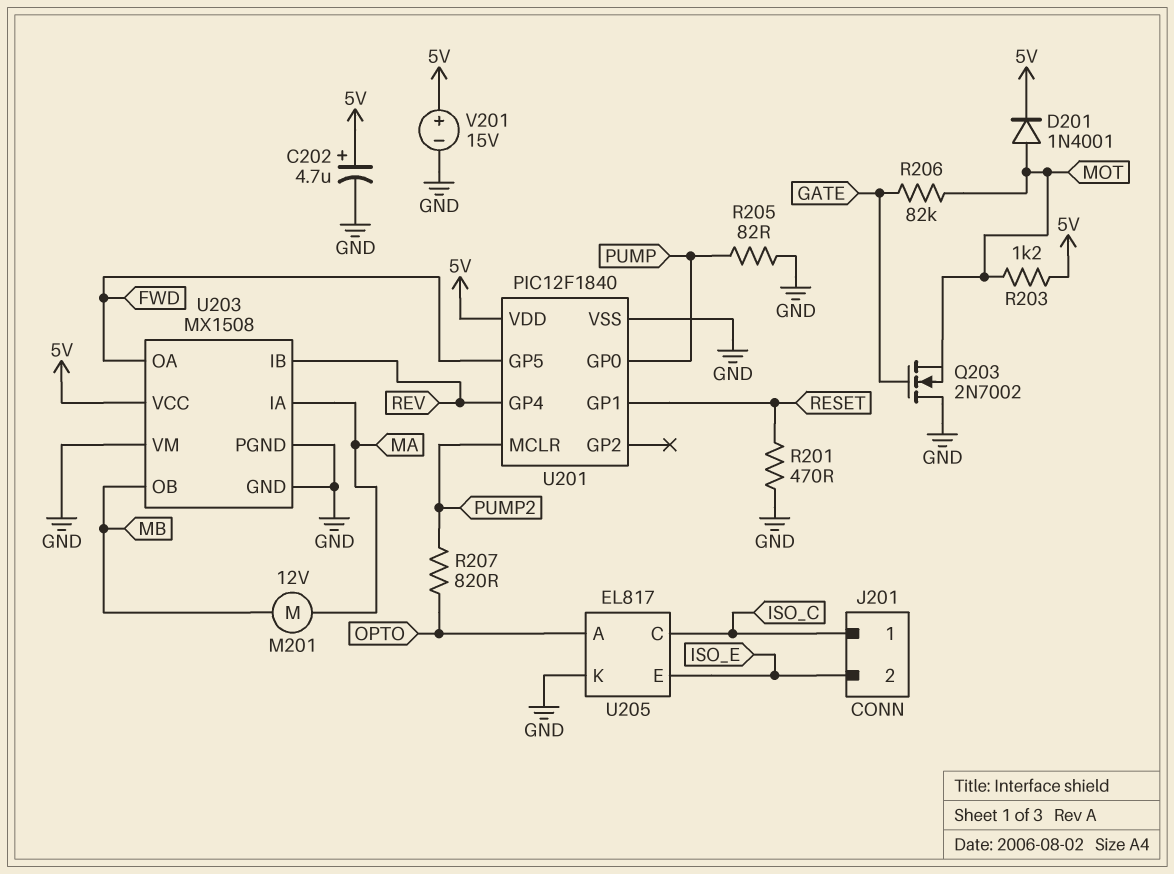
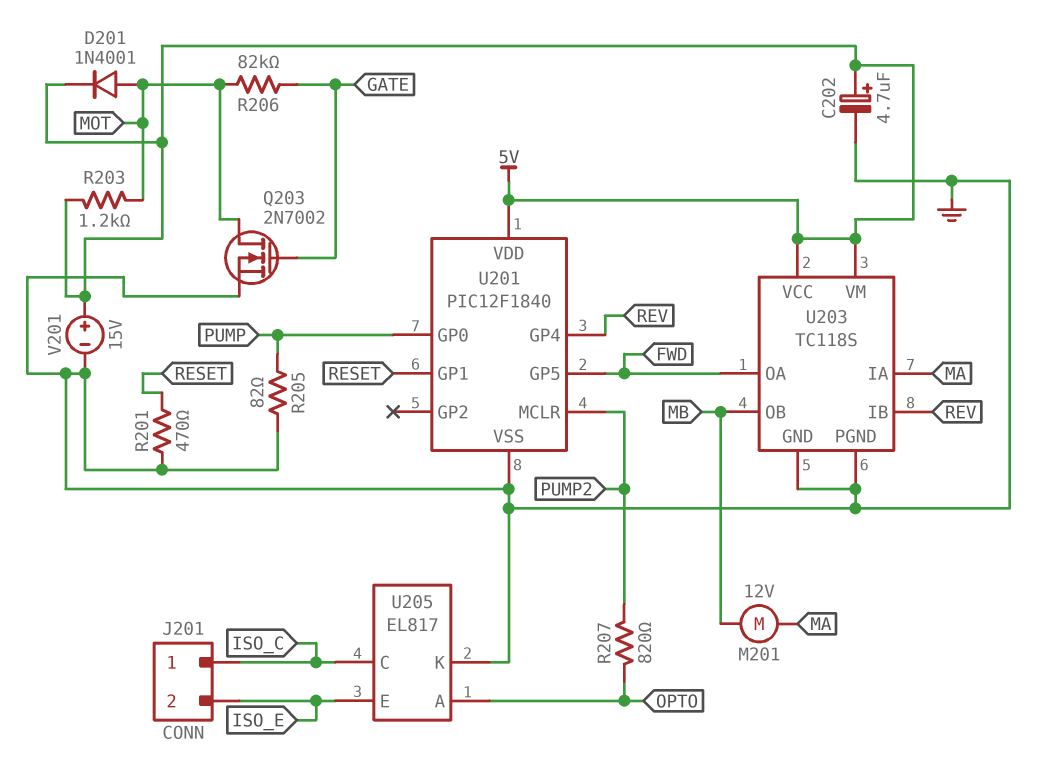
Q203: NMOS 2N7002 (G GATE, D GND, S MOT) -> NMOS 2N7002 (G GATE, D MOT, S GND)
U203: MX1508 -> TC118S
U203 pin VM: GND -> 5V

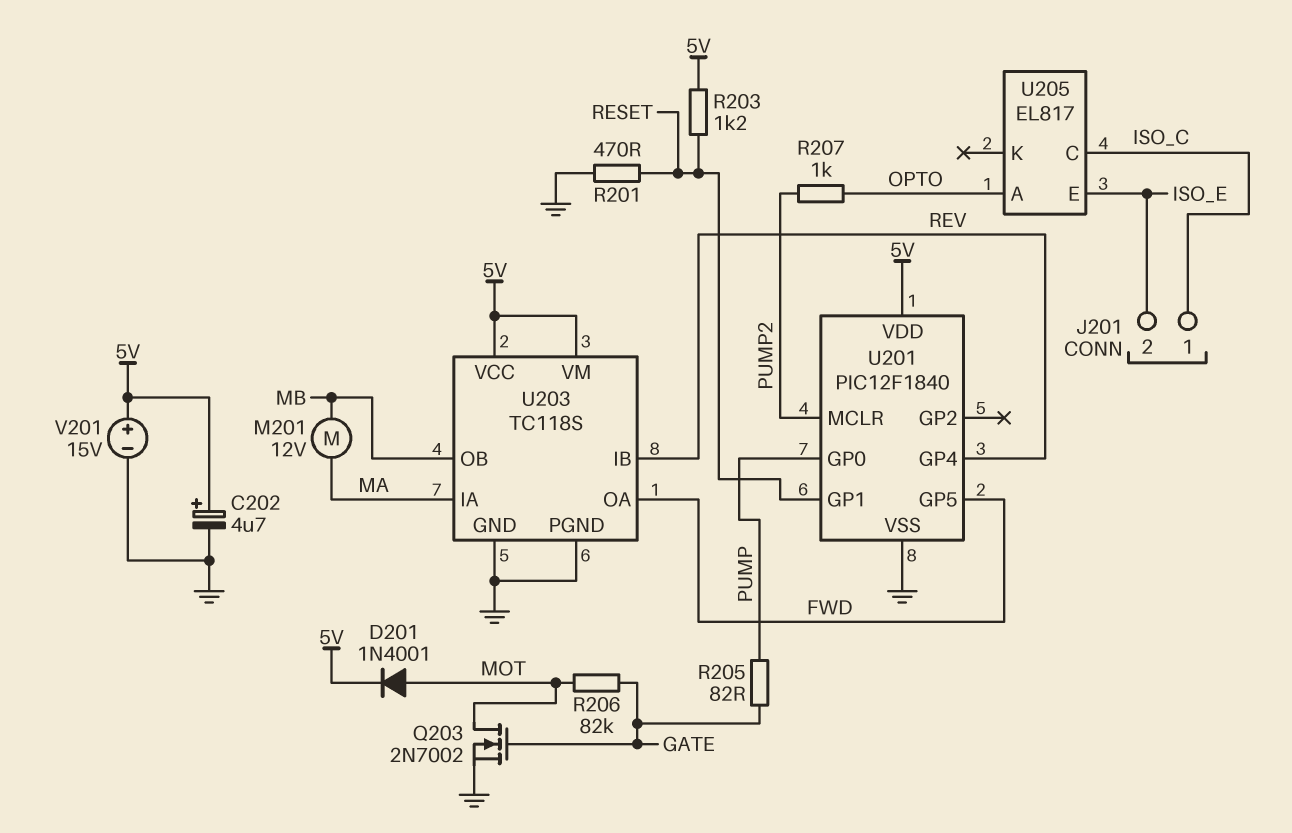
R203: 1.2k (5V, MOT) -> 1.2k (5V, RESET)
R205: 82 (GND, PUMP) -> 82 (GATE, PUMP)
R207: 820 (OPTO, PUMP2) -> 1k (OPTO, PUMP2)
U205 pin K: GND -> none

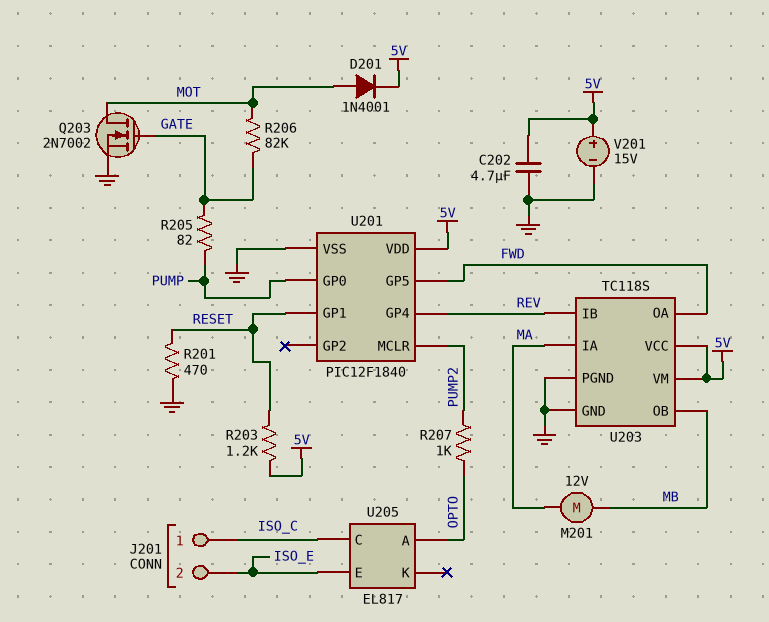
C202: 4.7uF (plus 5V, minus GND) -> 4.7uF (5V, GND)

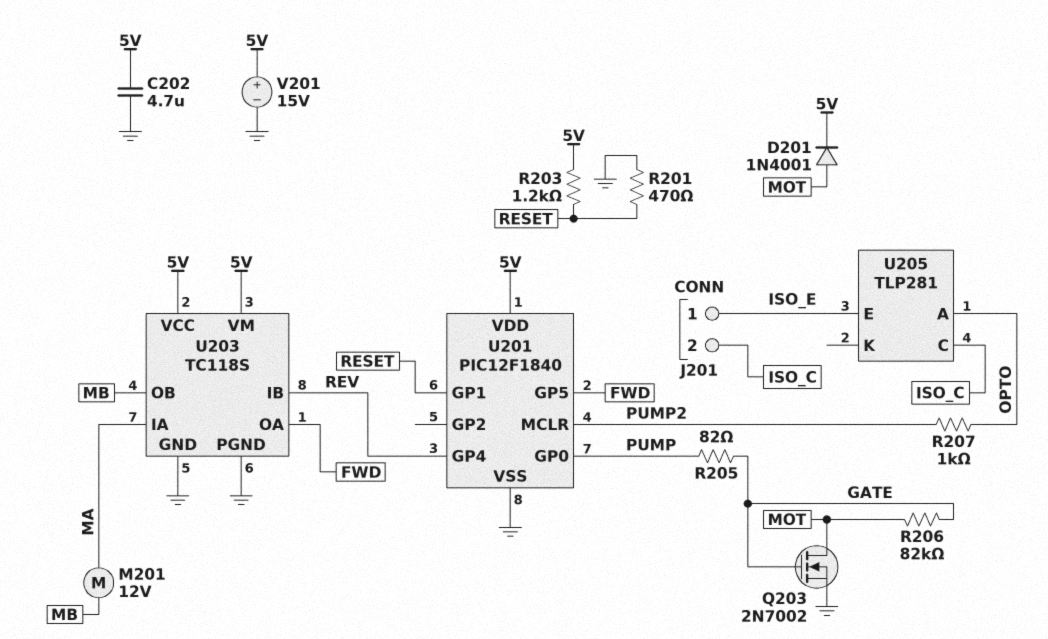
J201 pin 1: ISO_C -> ISO_E
J201 pin 2: ISO_E -> ISO_C
U205: EL817 -> TLP281

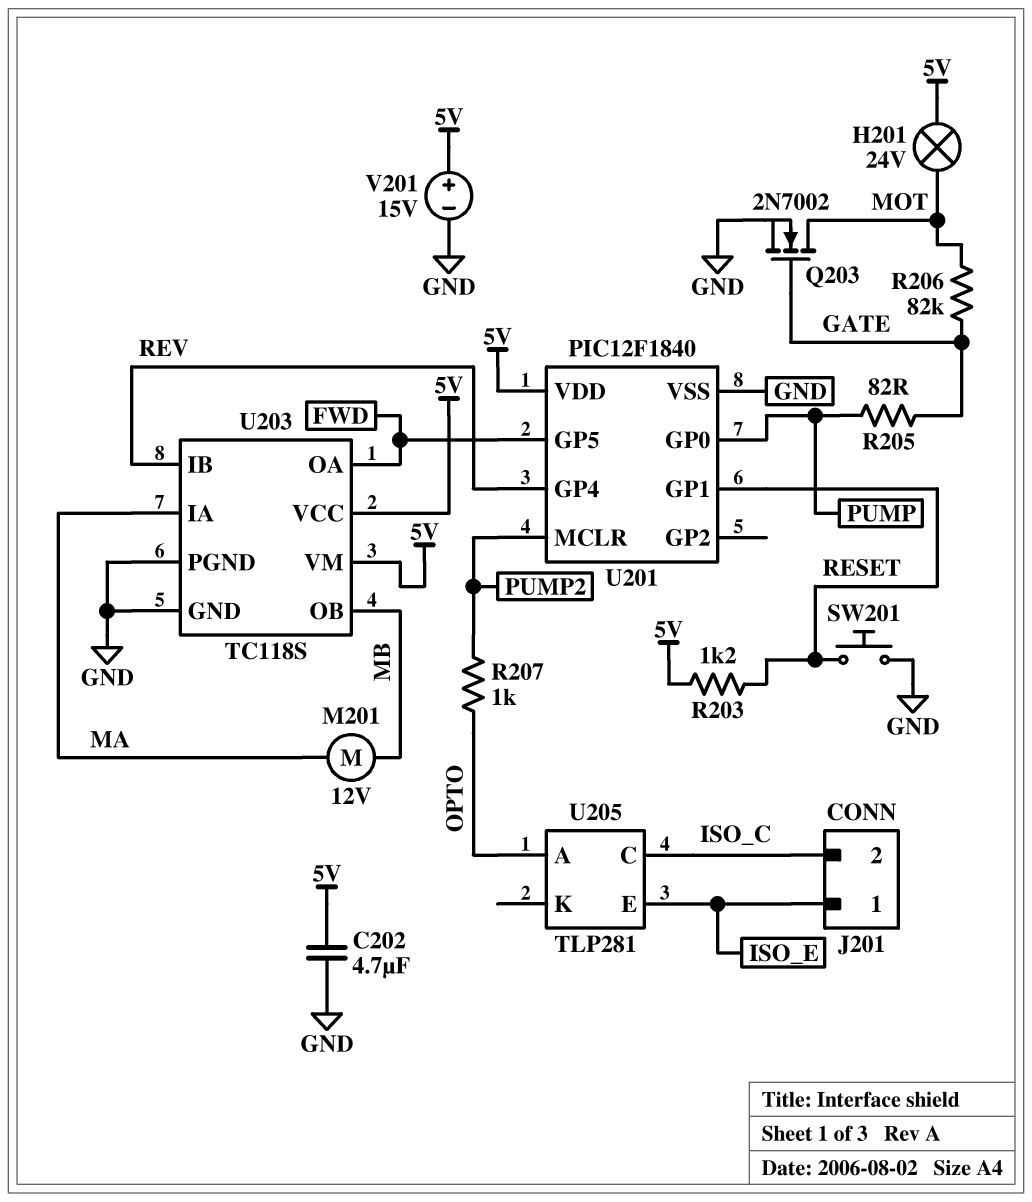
D201: diode 1N4001 (A MOT, K 5V) -> none
H201: none -> lamp 24V (5V, MOT)
R201: 470 (GND, RESET) -> none
SW201: none -> button (GND, RESET)

